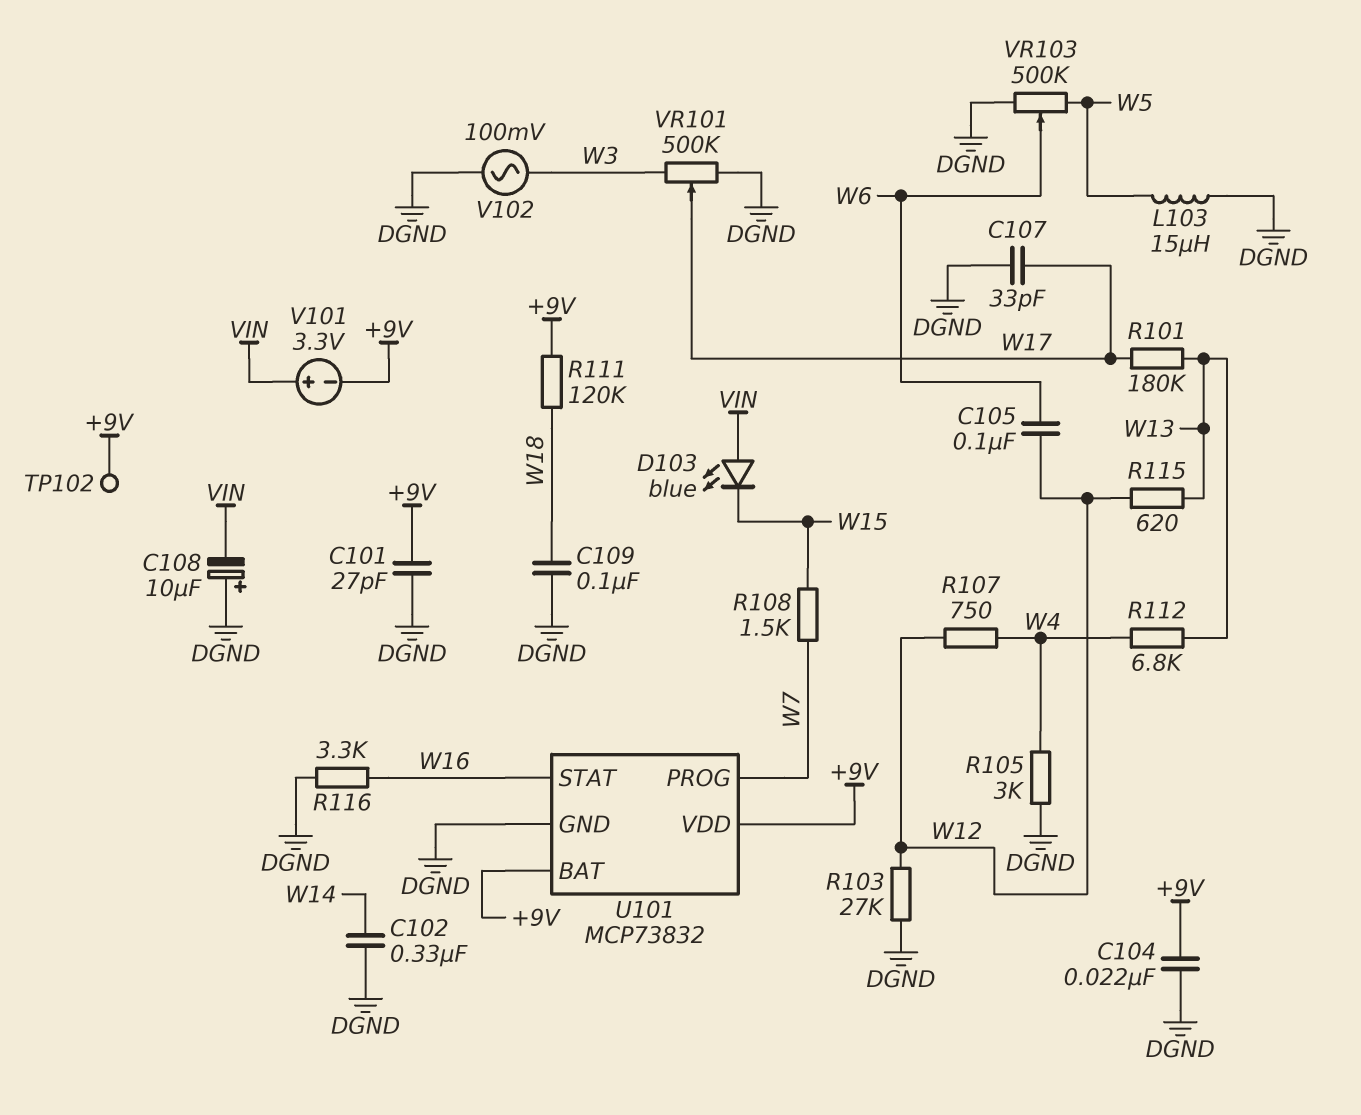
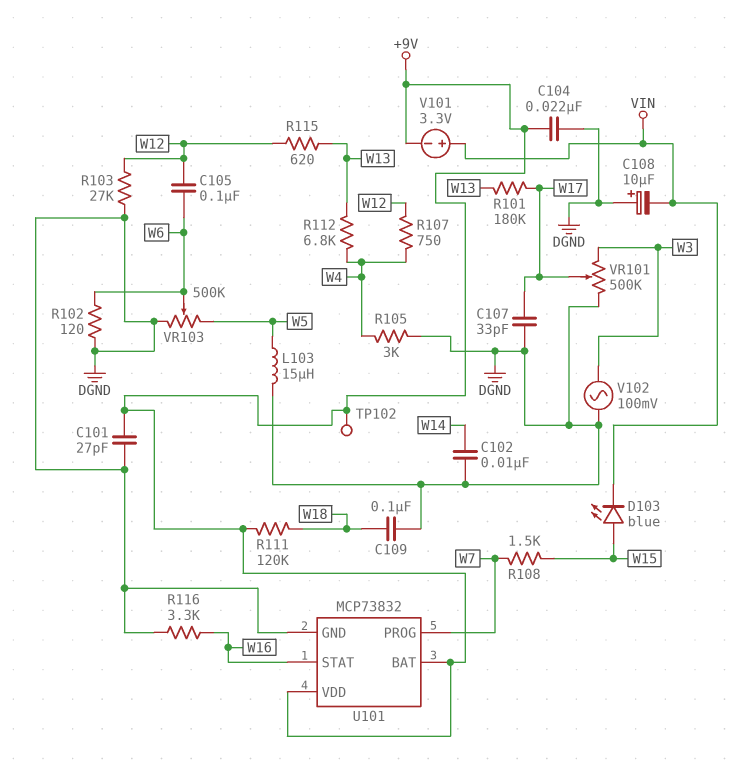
C102: 330nF (DGND, W14) -> 10nF (DGND, W14)
D103: LED blue (A VIN, K W15) -> LED blue (A W15, K VIN)
R102: none -> 120 (DGND, W6)

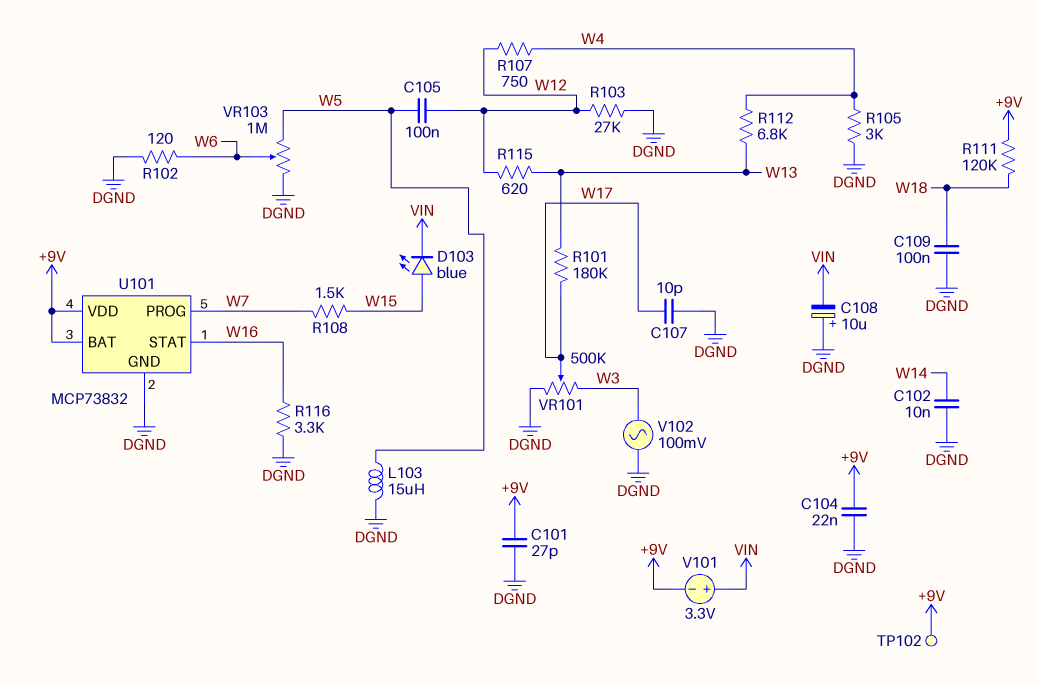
C105: 100nF (W6, W12) -> 100nF (W5, W12)
C107: 33pF (DGND, W17) -> 10pF (DGND, W17)
VR103: 500k (DGND, W5, wiper W6) -> 1M (DGND, W5, wiper W6)

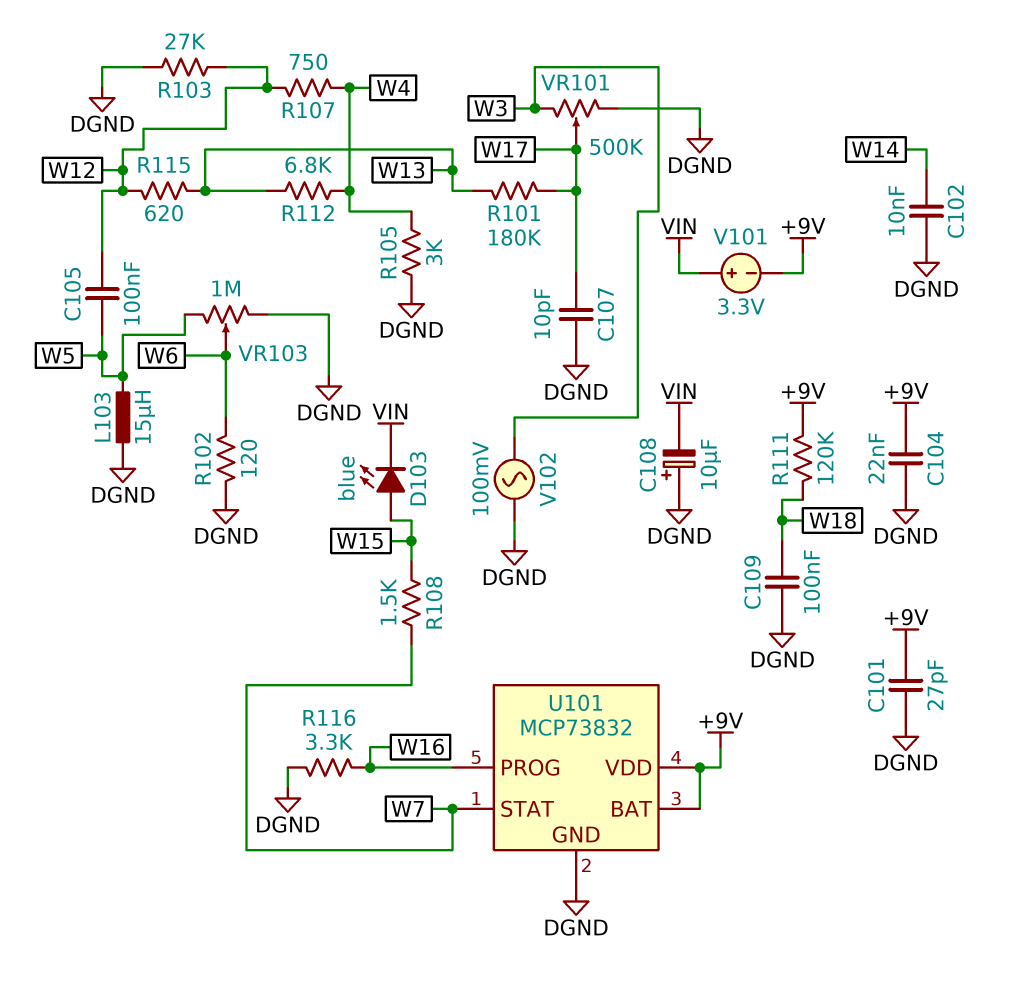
TP102: test point (+9V) -> none
U101 pin PROG: W7 -> W16
U101 pin STAT: W16 -> W7

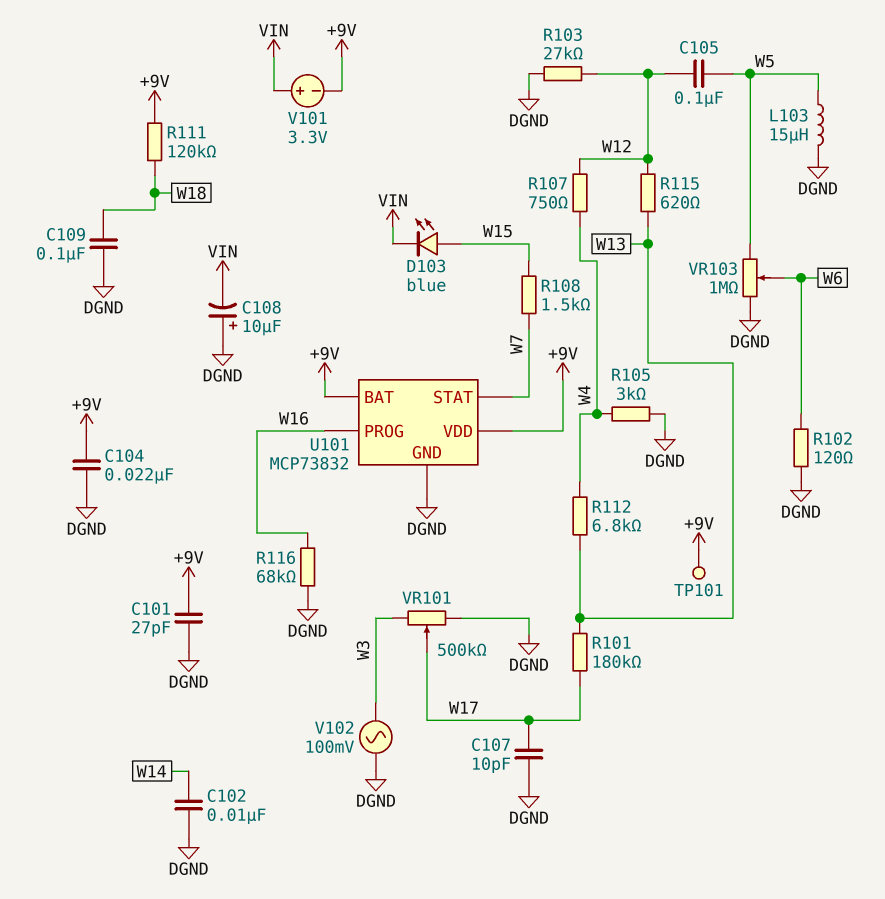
R116: 3.3k (DGND, W16) -> 68k (DGND, W16)
TP101: none -> test point (+9V)

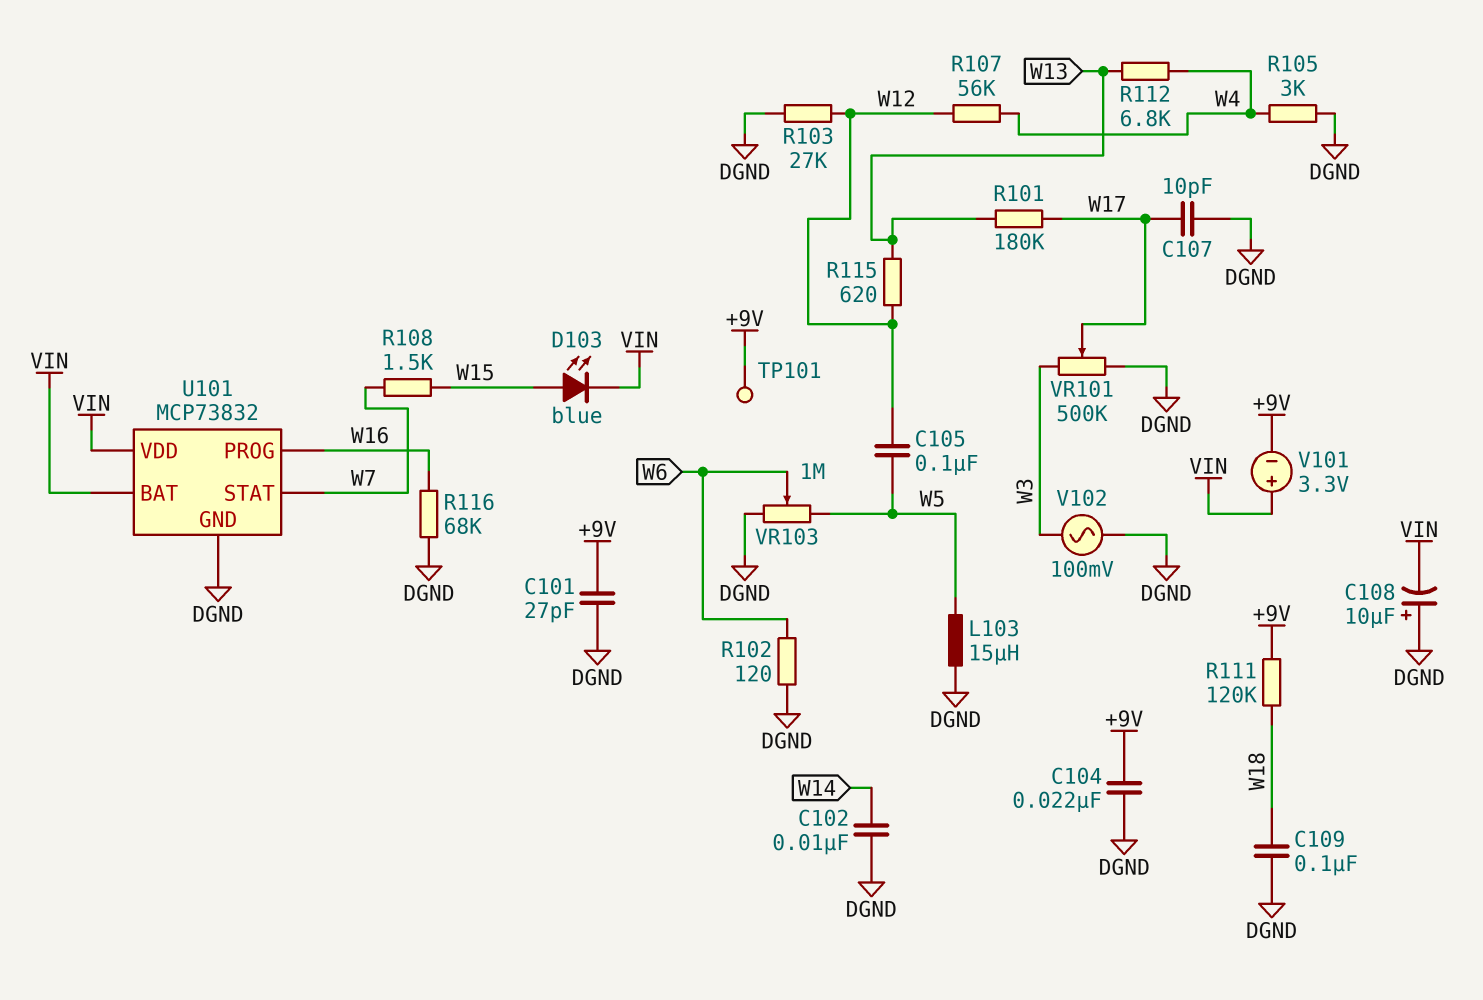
R107: 750 (W4, W12) -> 56k (W4, W12)
U101 pin BAT: +9V -> VIN
U101 pin VDD: +9V -> VIN

